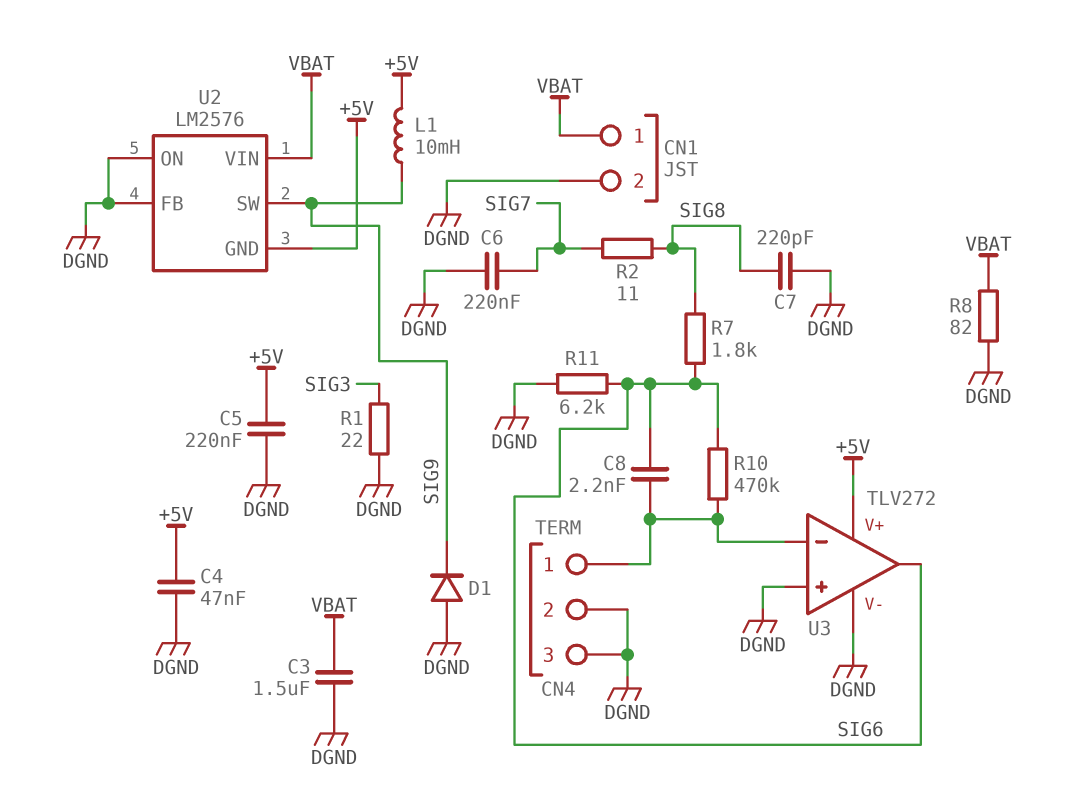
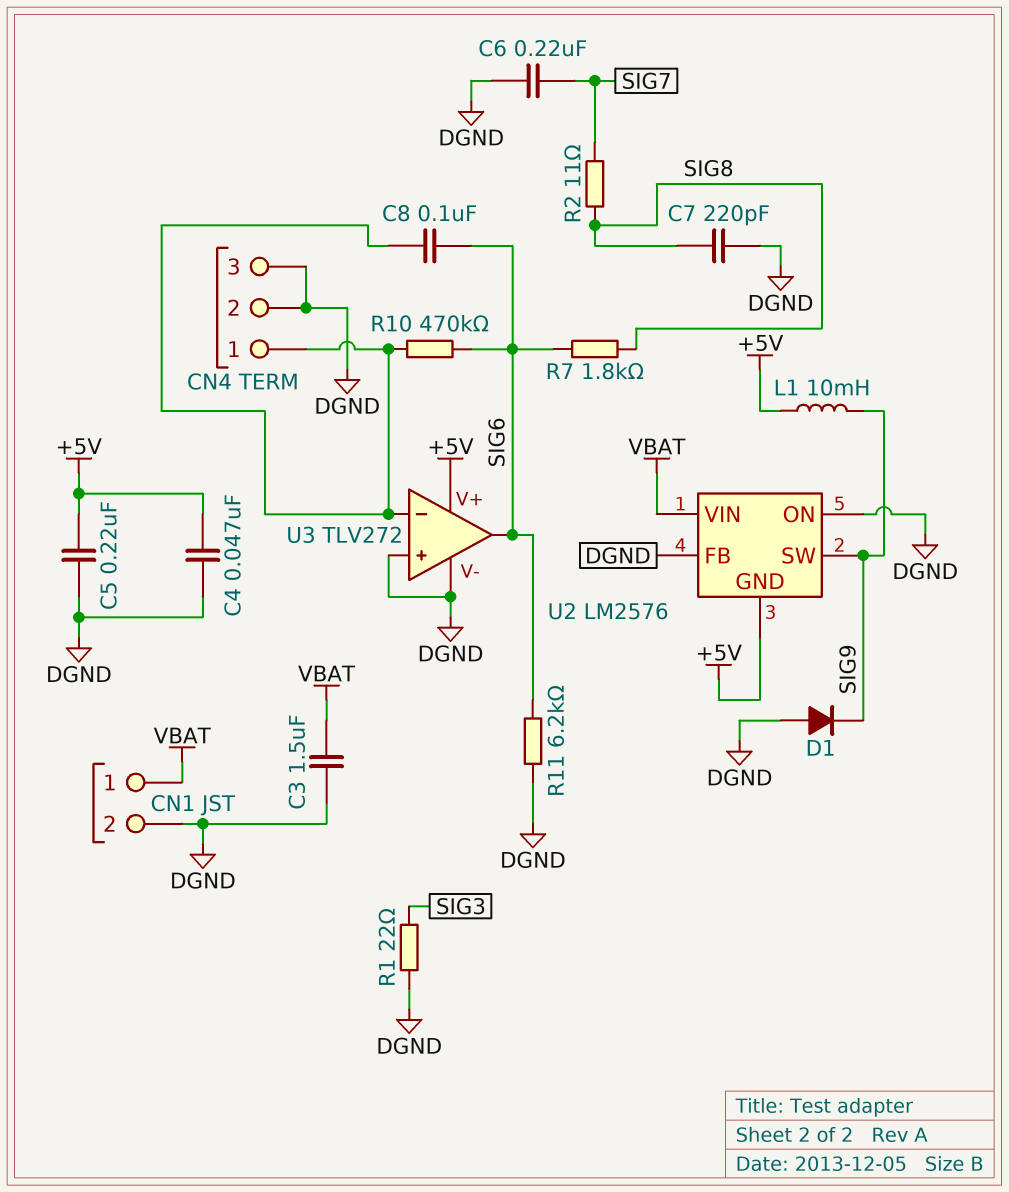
C8: 2.2nF (CN4/1, SIG6) -> 100nF (CN4/1, SIG6)
R8: 82 (DGND, VBAT) -> none

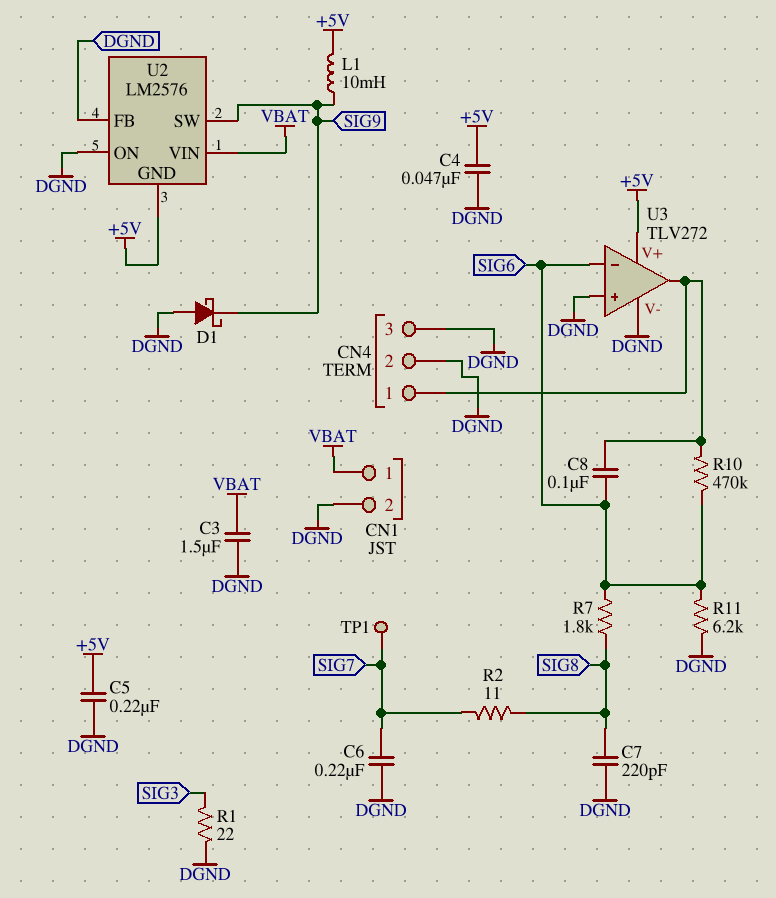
D1: diode (A DGND, K SIG9) -> schottky (A DGND, K SIG9)
TP1: none -> test point (SIG7)
U3 pin in-: CN4/1 -> SIG6
U3 pin out: SIG6 -> CN4/1

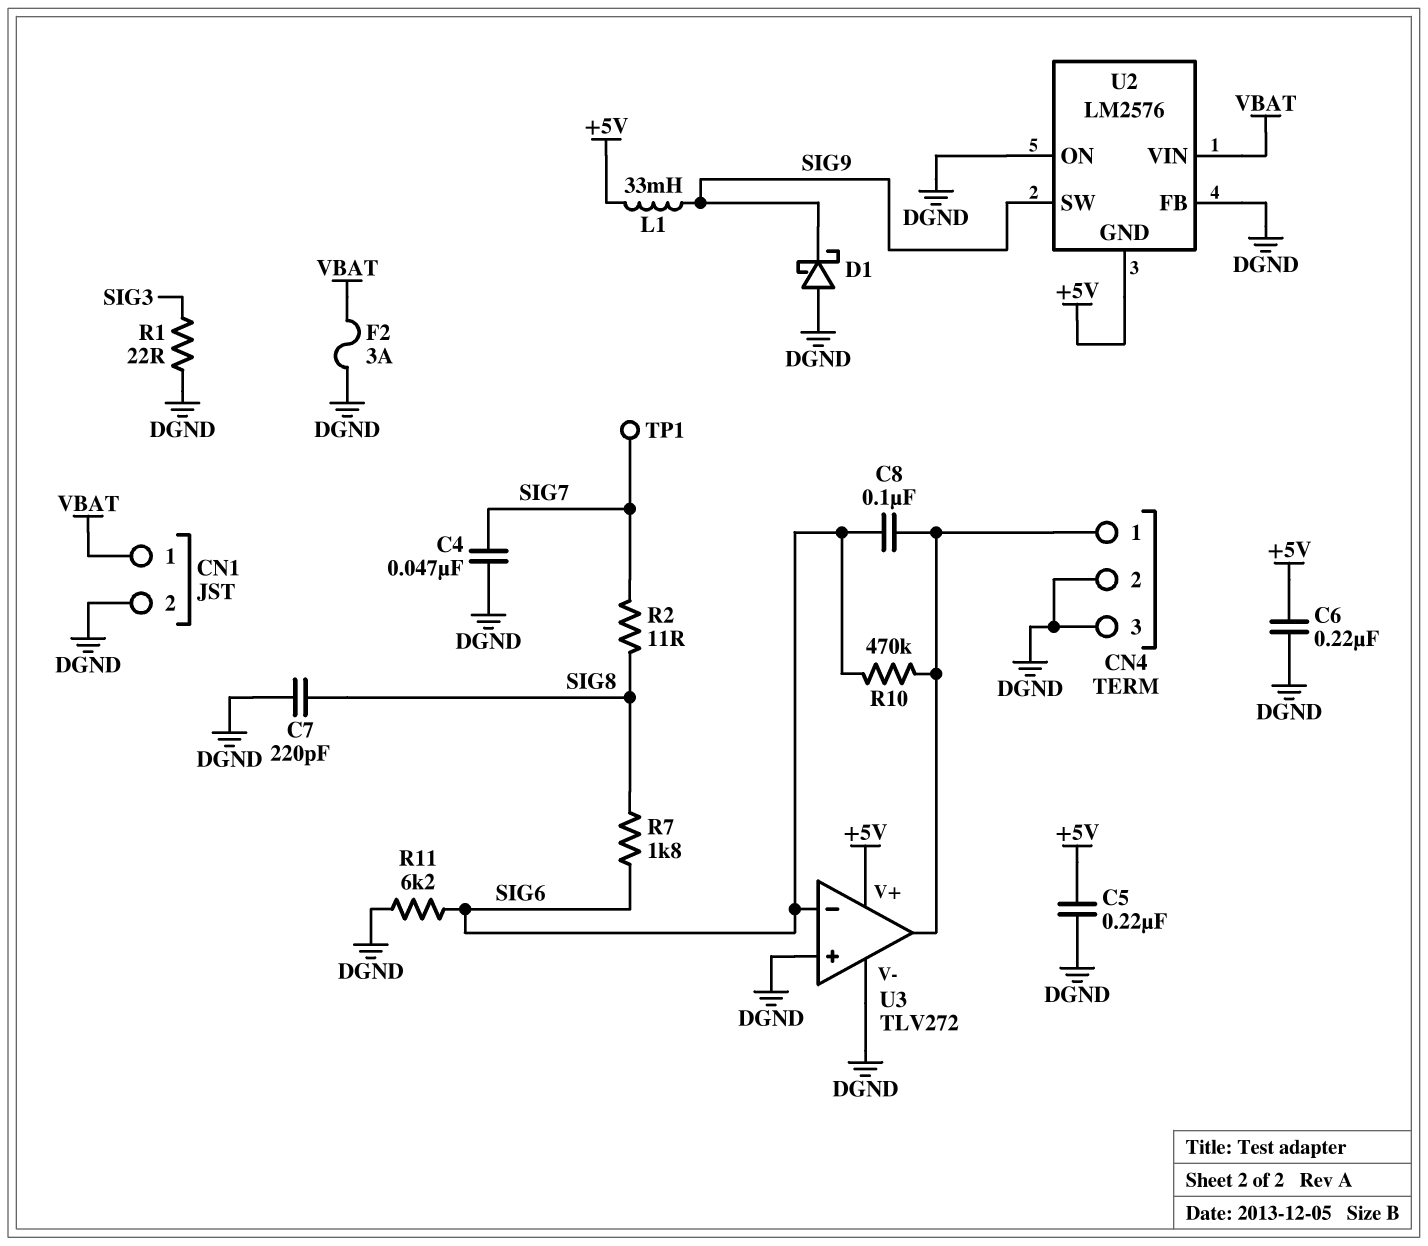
C3: 1.5uF (DGND, VBAT) -> none
C4: 47nF (+5V, DGND) -> 47nF (DGND, SIG7)
C6: 220nF (DGND, SIG7) -> 220nF (+5V, DGND)
F2: none -> 3A (DGND, VBAT)
L1: 10mH (+5V, SIG9) -> 33mH (+5V, SIG9)

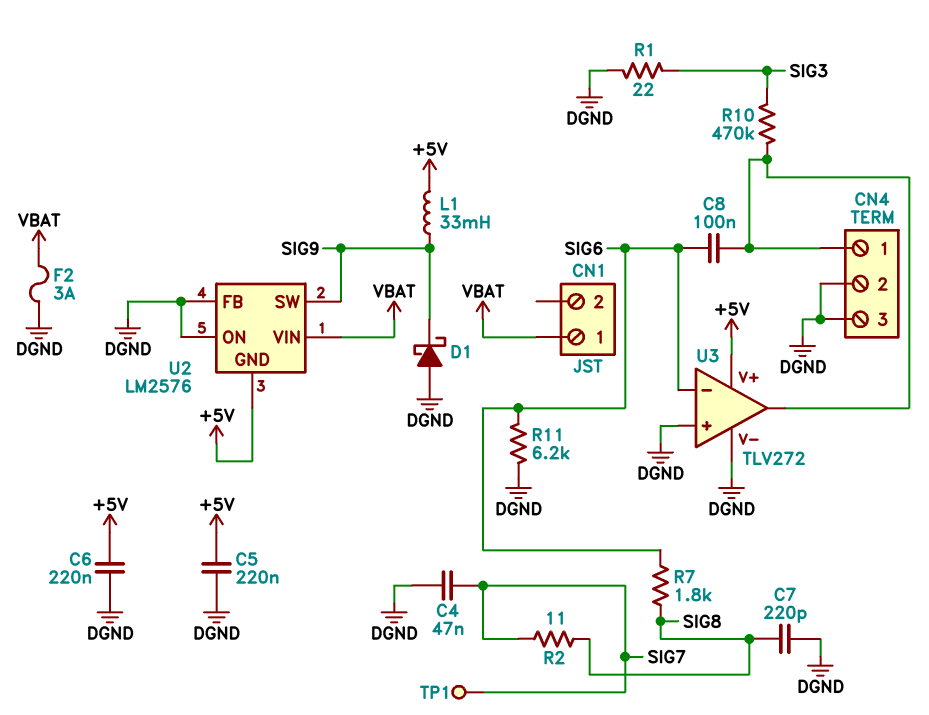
CN1 pin 2: DGND -> none
R10: 470k (CN4/1, SIG6) -> 470k (CN4/1, SIG3)

